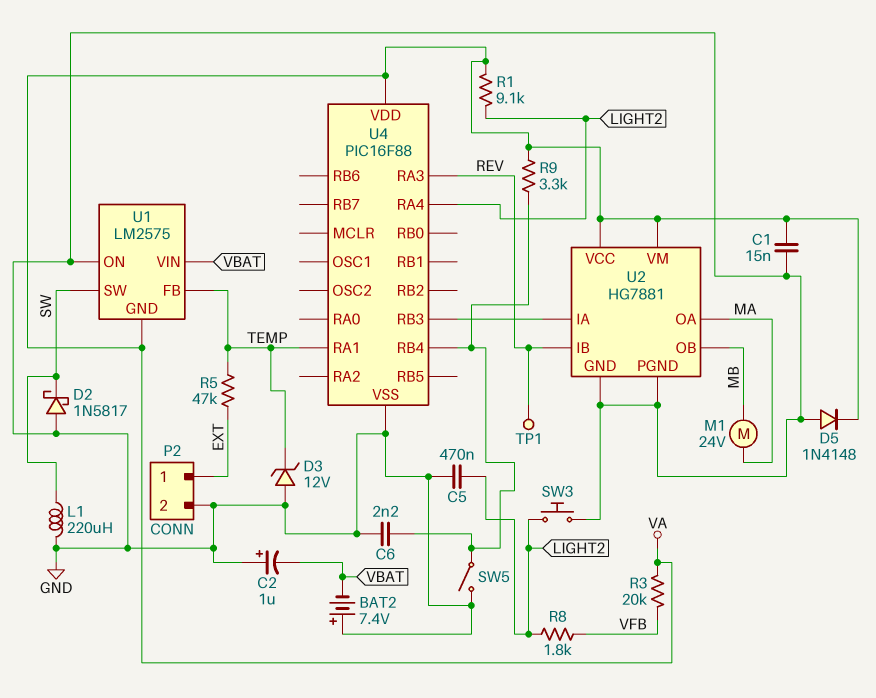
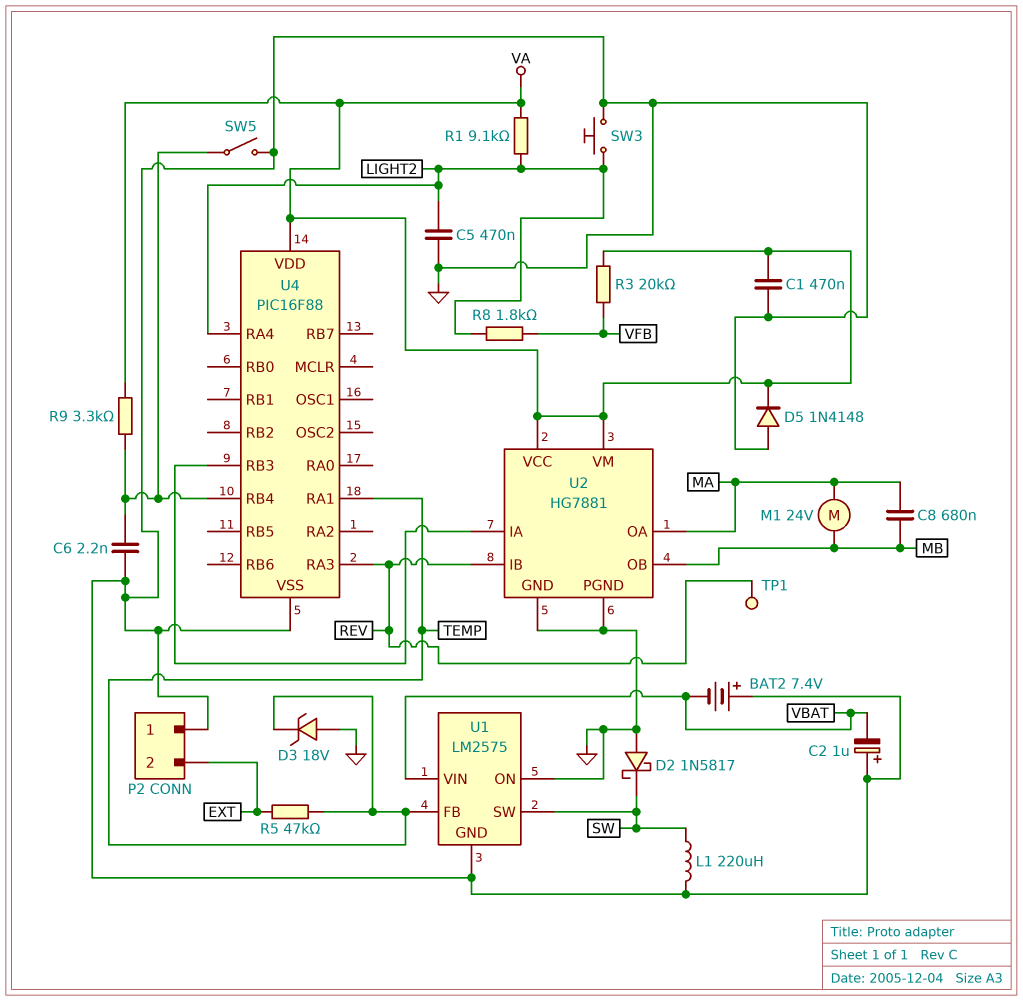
C1: 15nF (GND, VA) -> 470nF (GND, VA)
C8: none -> 680nF (MA, MB)
D3: zener 12V (A GND, K TEMP) -> zener 18V (A GND, K TEMP)
P2 pin 1: EXT -> GND
P2 pin 2: GND -> EXT
U1 pin GND: VA -> GND

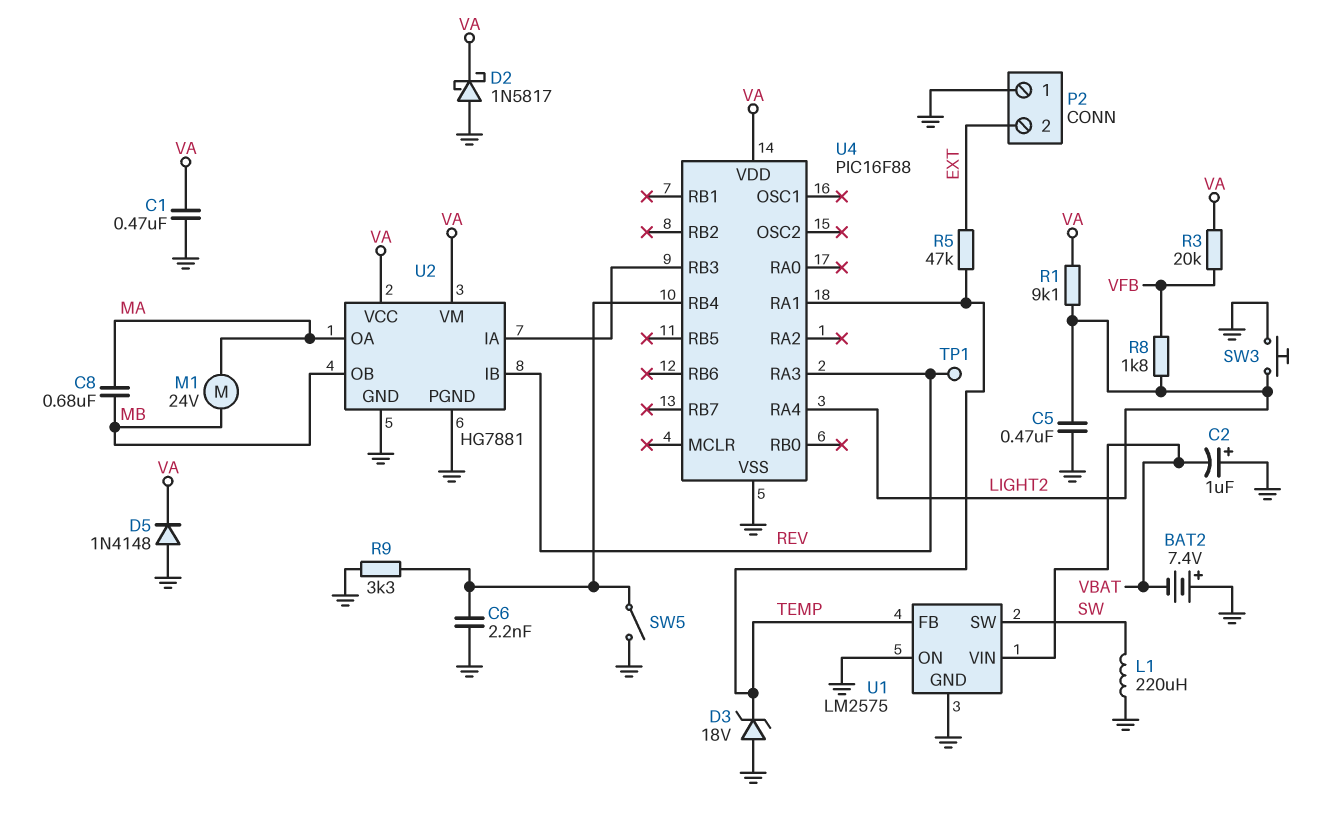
D2: schottky 1N5817 (A GND, K SW) -> schottky 1N5817 (A GND, K VA)
R9: 3.3k (U4/RB4, VA) -> 3.3k (GND, U4/RB4)

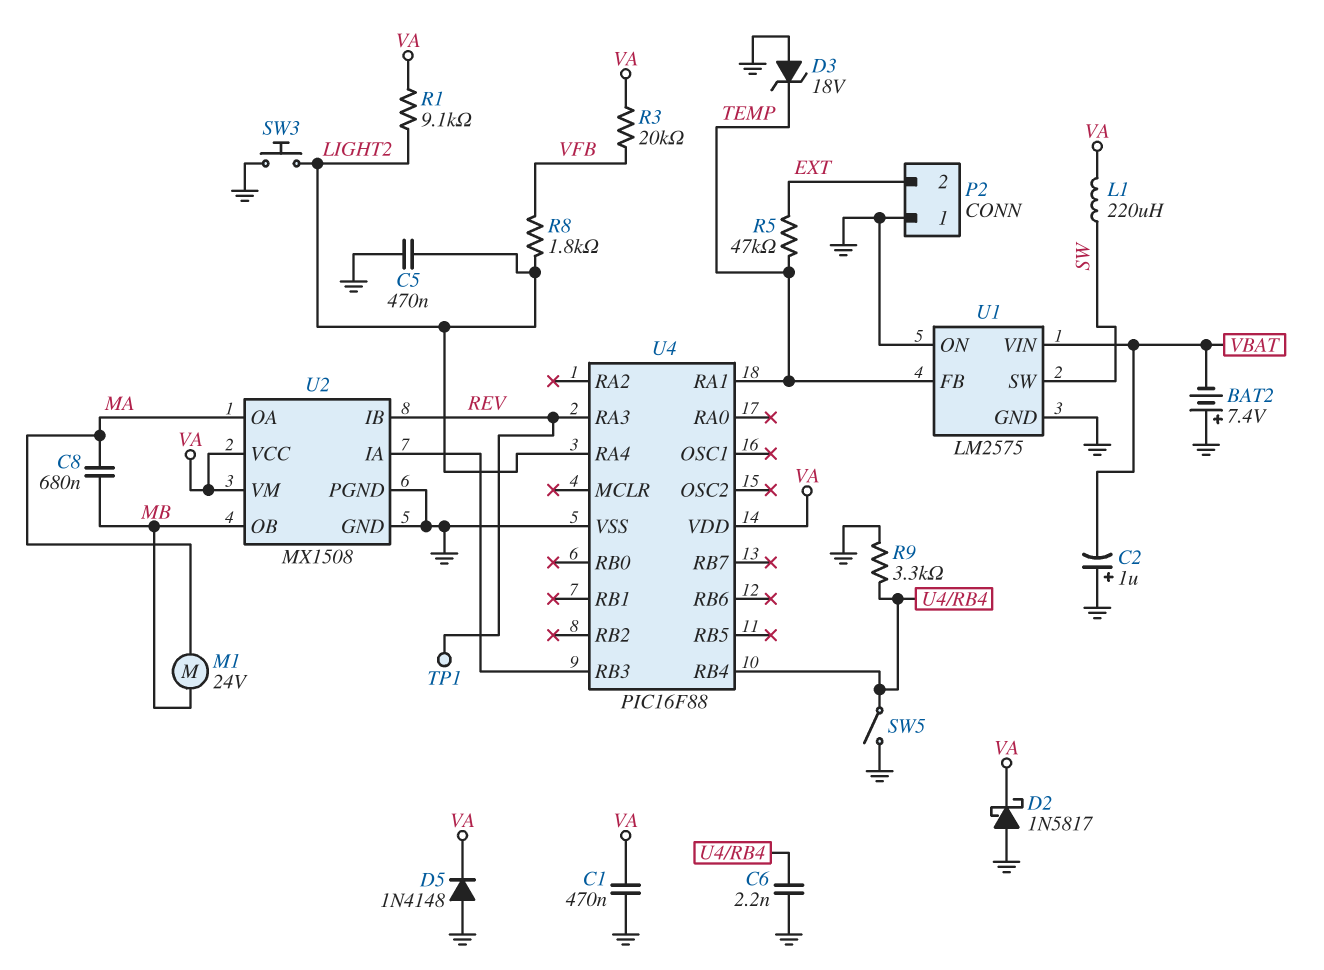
L1: 220uH (GND, SW) -> 220uH (SW, VA)
U2: HG7881 -> MX1508

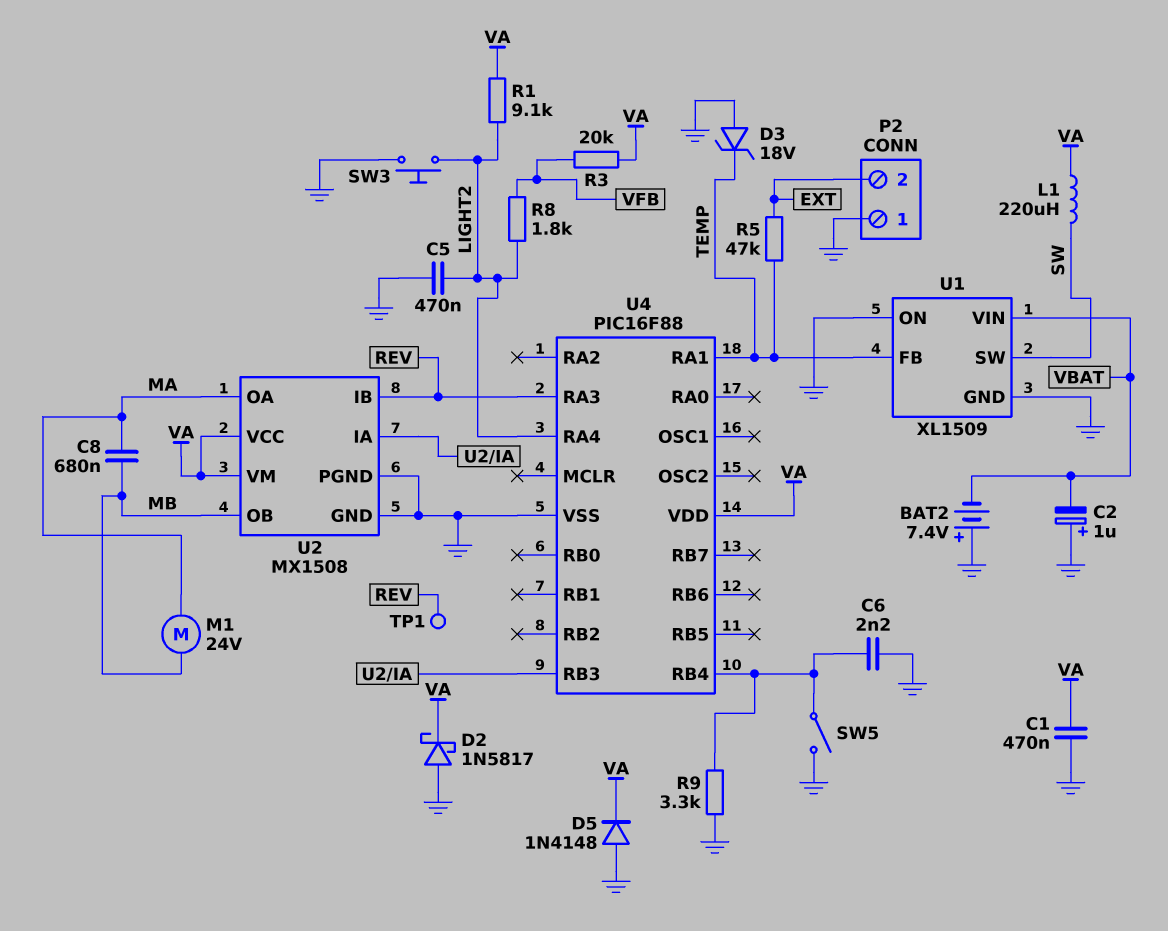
U1: LM2575 -> XL1509

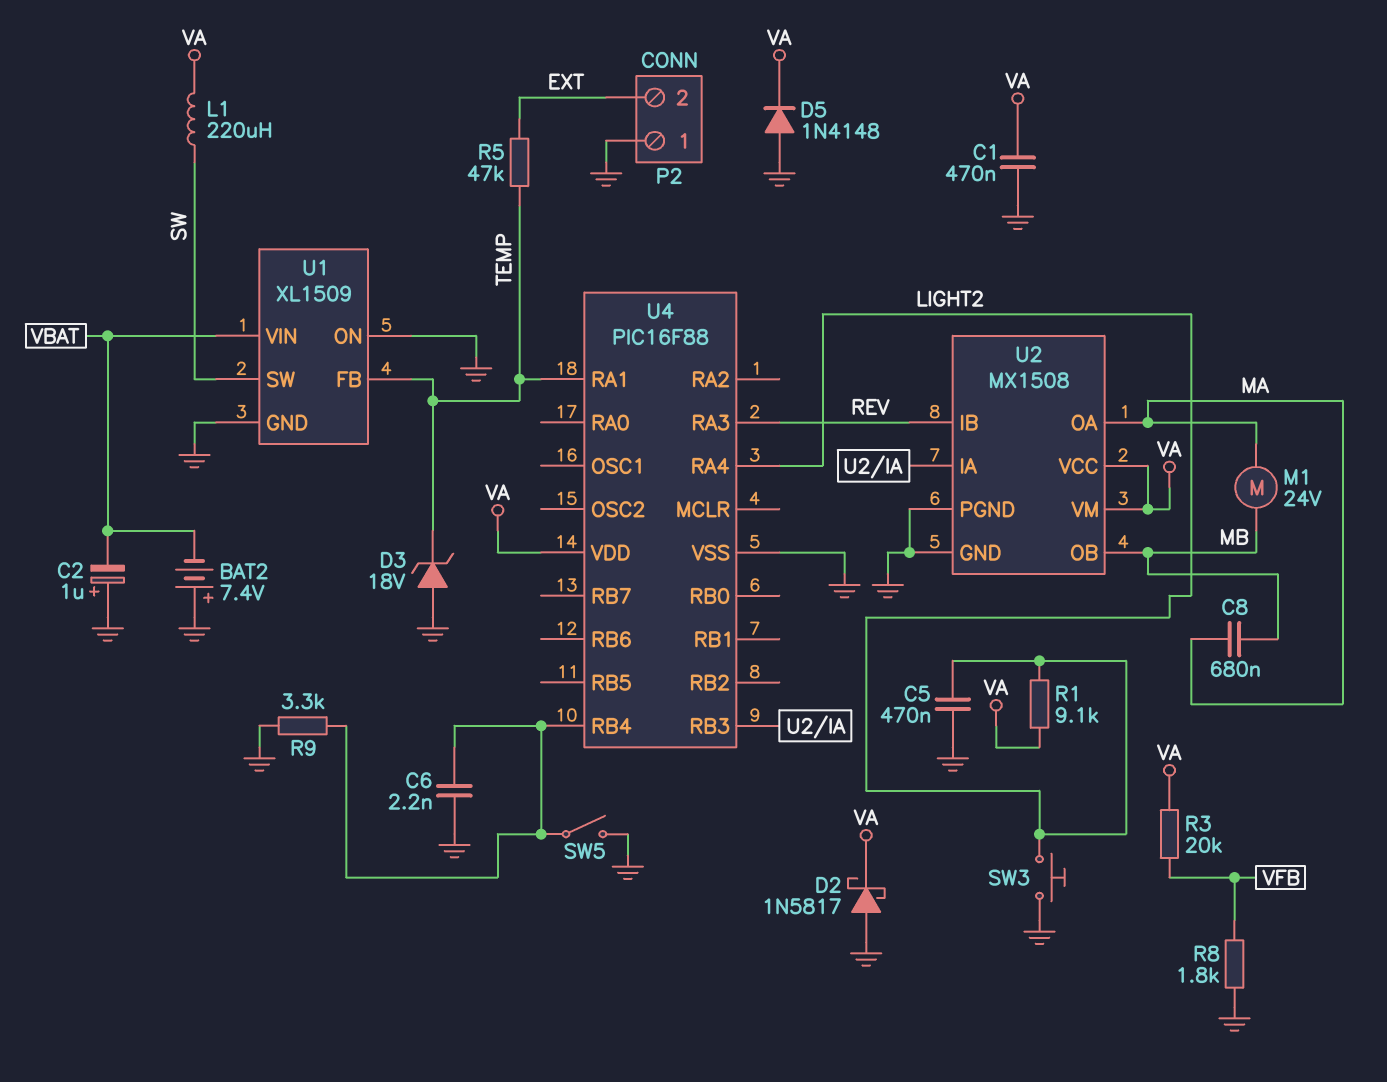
R8: 1.8k (LIGHT2, VFB) -> 1.8k (GND, VFB)
TP1: test point (REV) -> none

